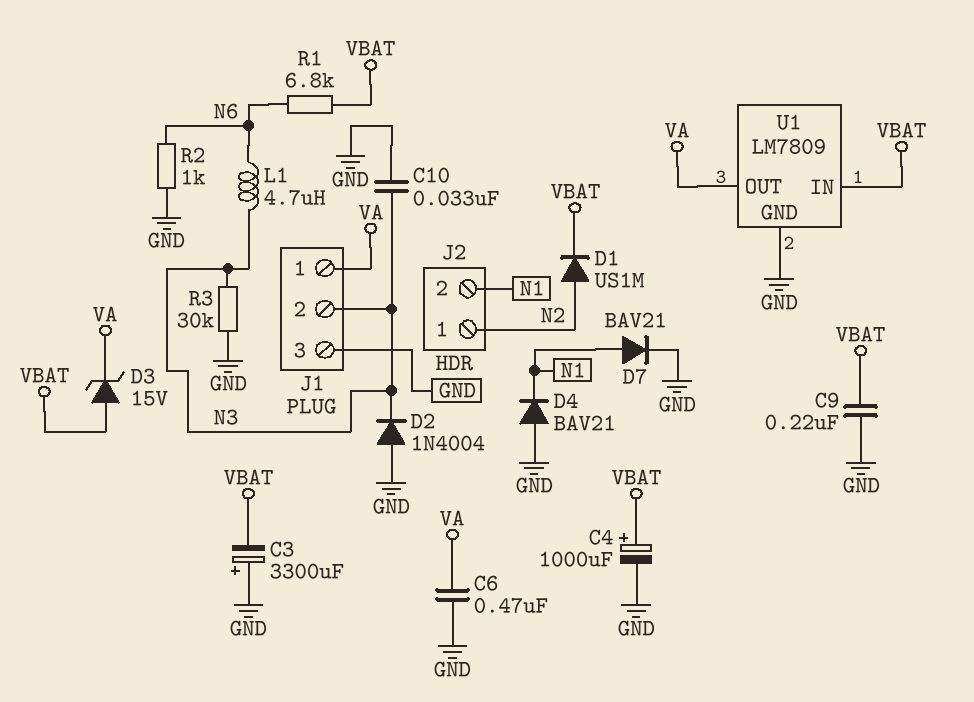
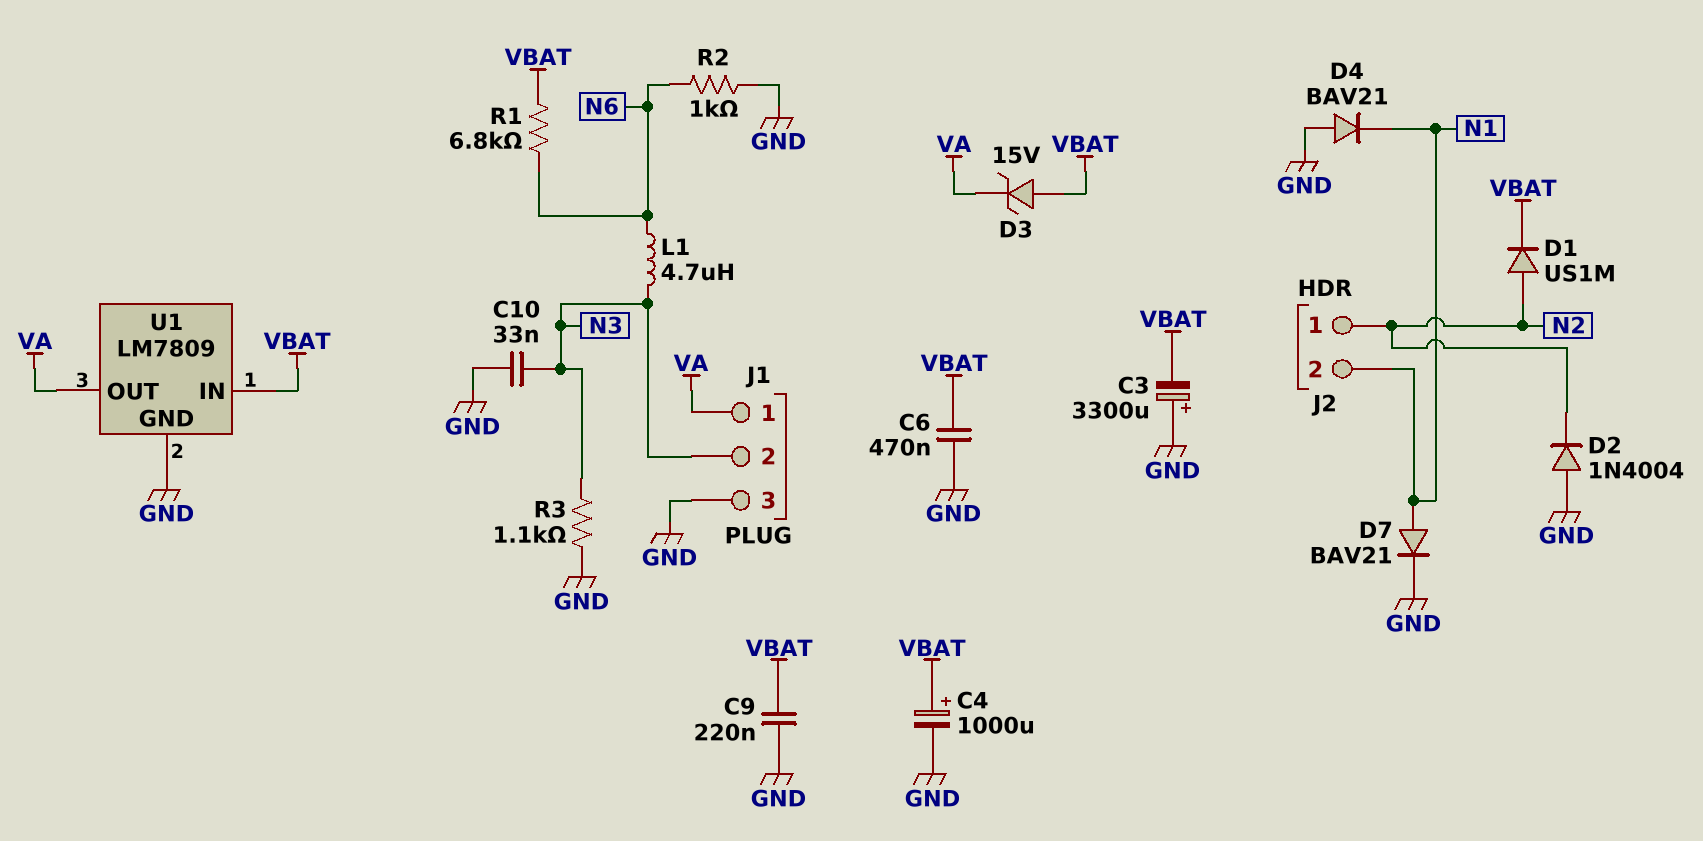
C6: 470nF (GND, VA) -> 470nF (GND, VBAT)
D2: diode 1N4004 (A GND, K N3) -> diode 1N4004 (A GND, K N2)
R3: 30k (GND, N3) -> 1.1k (GND, N3)

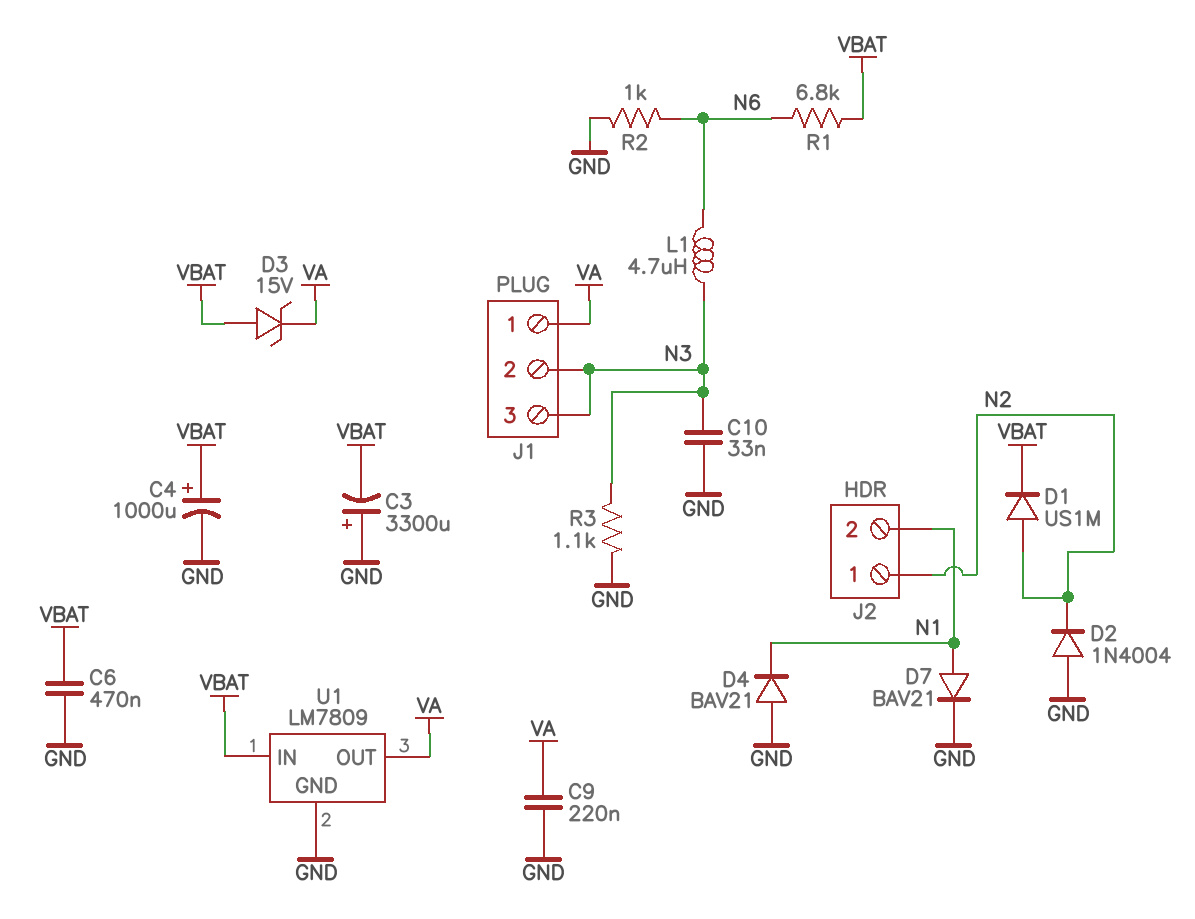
C9: 220nF (GND, VBAT) -> 220nF (GND, VA)
J1 pin 3: GND -> N3

